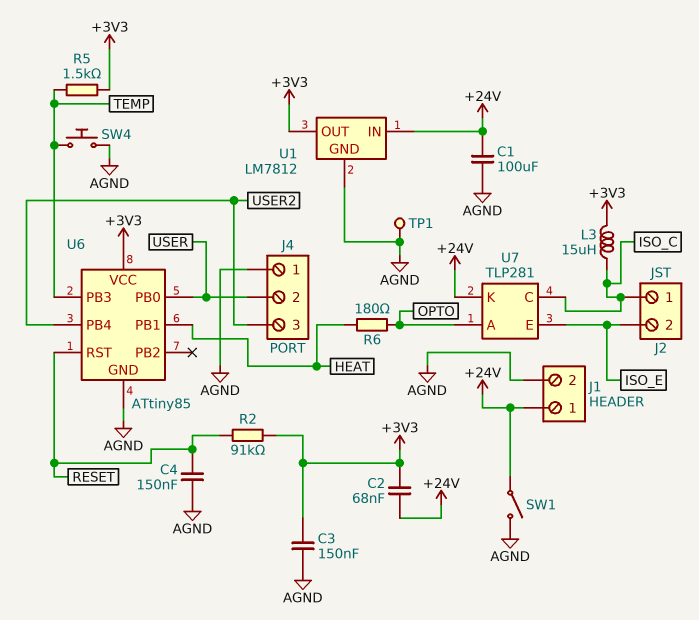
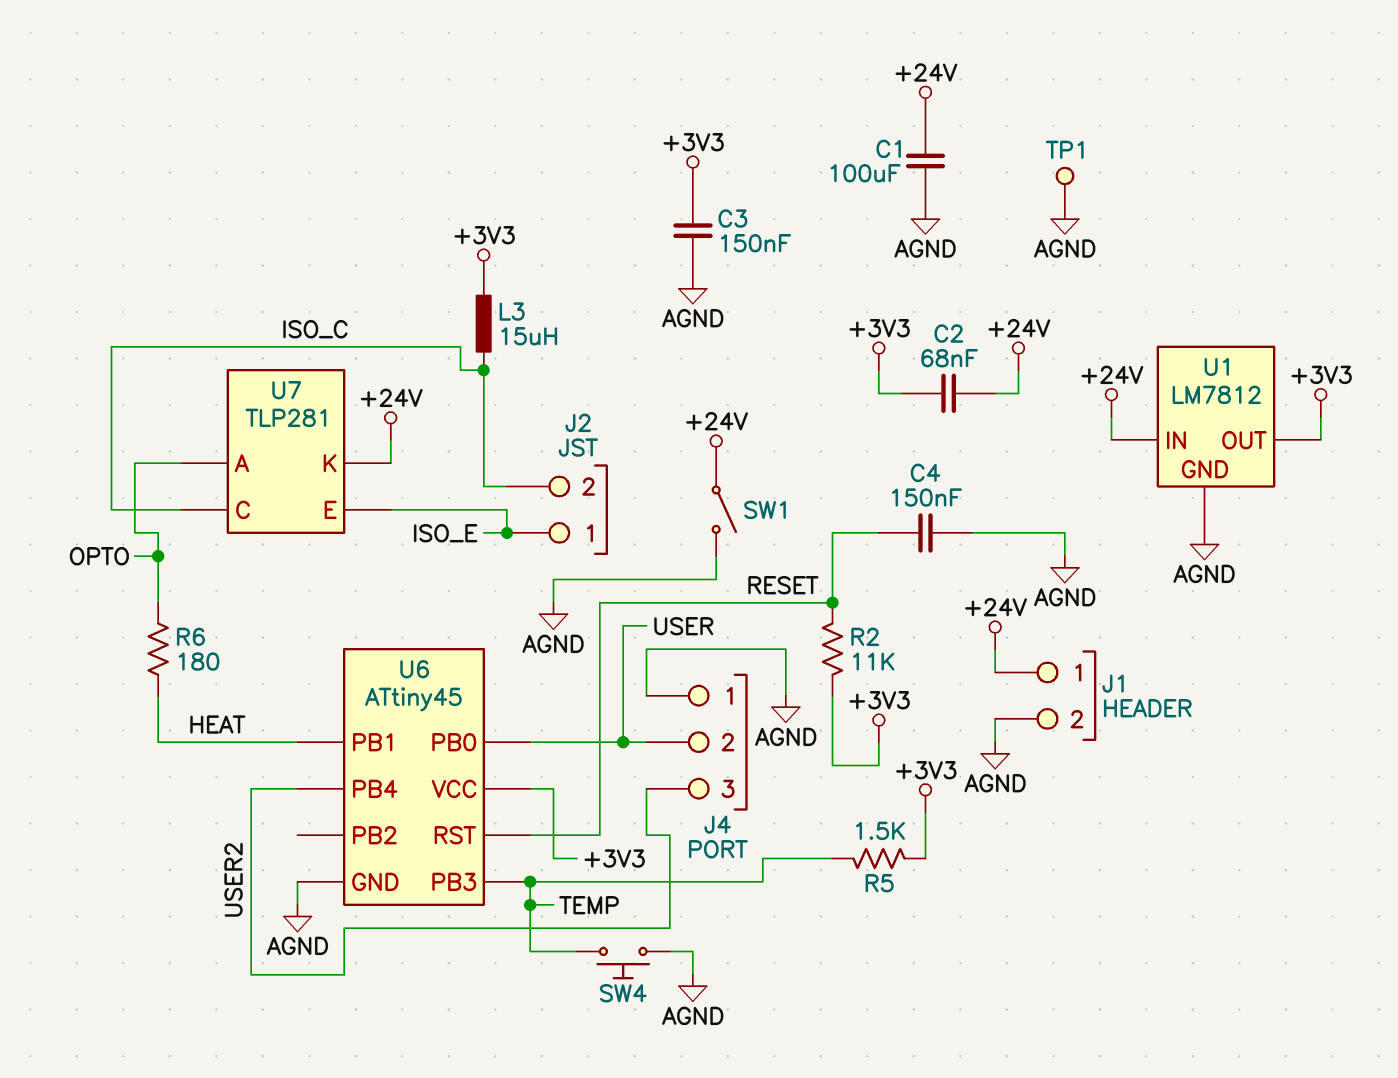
J2 pin 1: ISO_C -> ISO_E
J2 pin 2: ISO_E -> ISO_C
R2: 91k (+3V3, RESET) -> 11k (+3V3, RESET)
U6: ATtiny85 -> ATtiny45

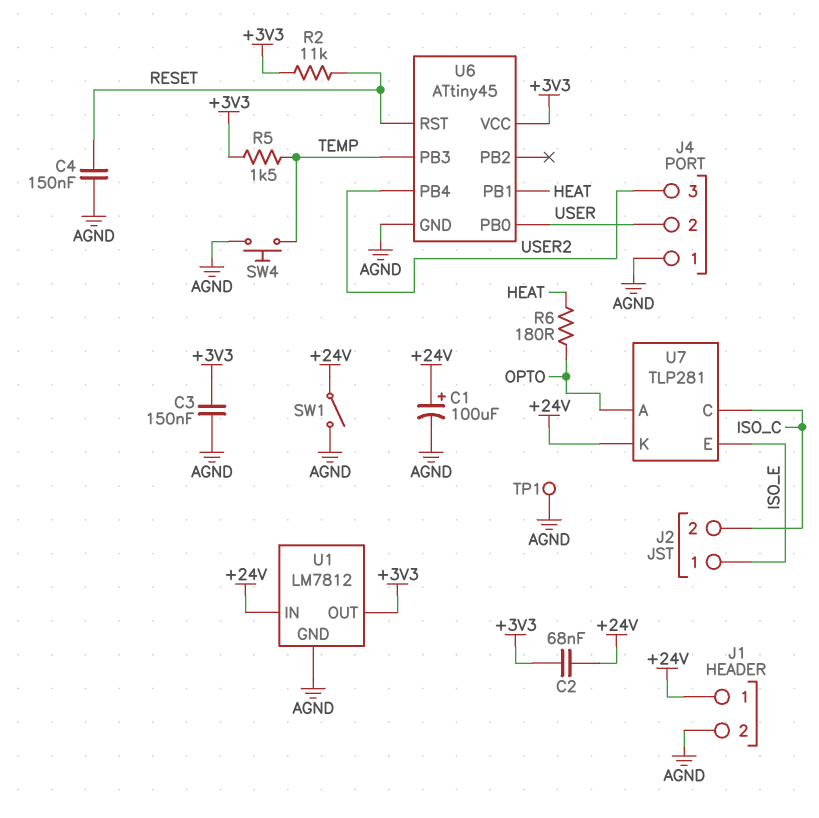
C1: 100uF (+24V, AGND) -> 100uF (plus +24V, minus AGND)
L3: 15uH (+3V3, ISO_C) -> none

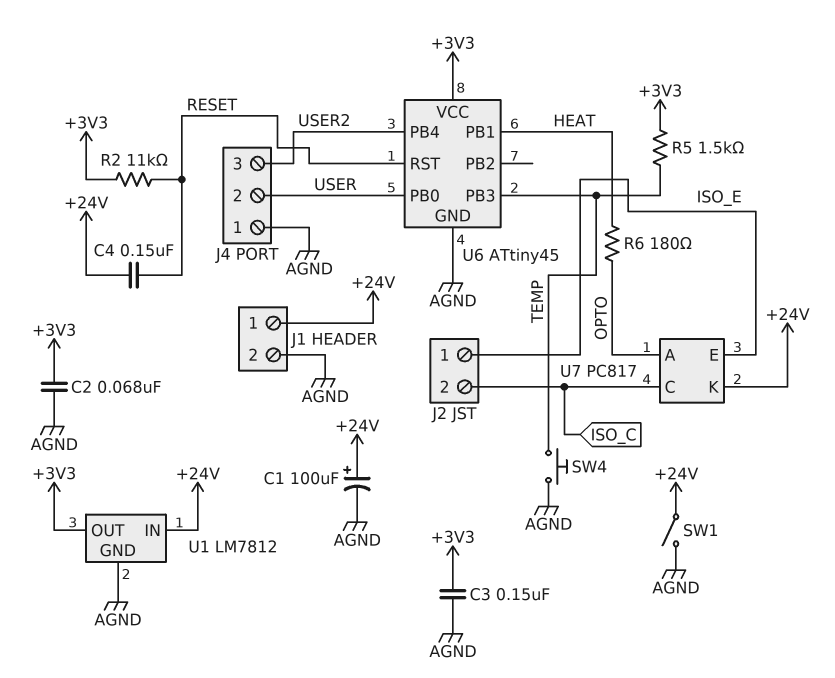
C2: 68nF (+3V3, +24V) -> 68nF (+3V3, AGND)
C4: 150nF (AGND, RESET) -> 150nF (+24V, RESET)
TP1: test point (AGND) -> none
U7: TLP281 -> PC817

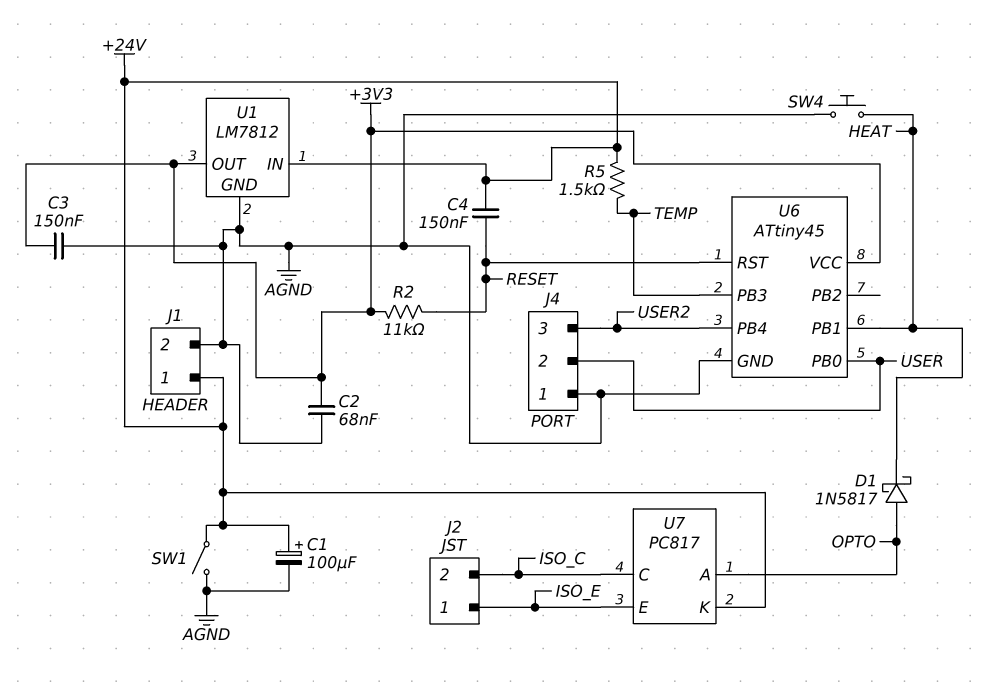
D1: none -> schottky 1N5817 (A OPTO, K HEAT)
R5: 1.5k (+3V3, TEMP) -> 1.5k (+24V, TEMP)
R6: 180 (HEAT, OPTO) -> none
SW4: button (AGND, TEMP) -> button (AGND, HEAT)

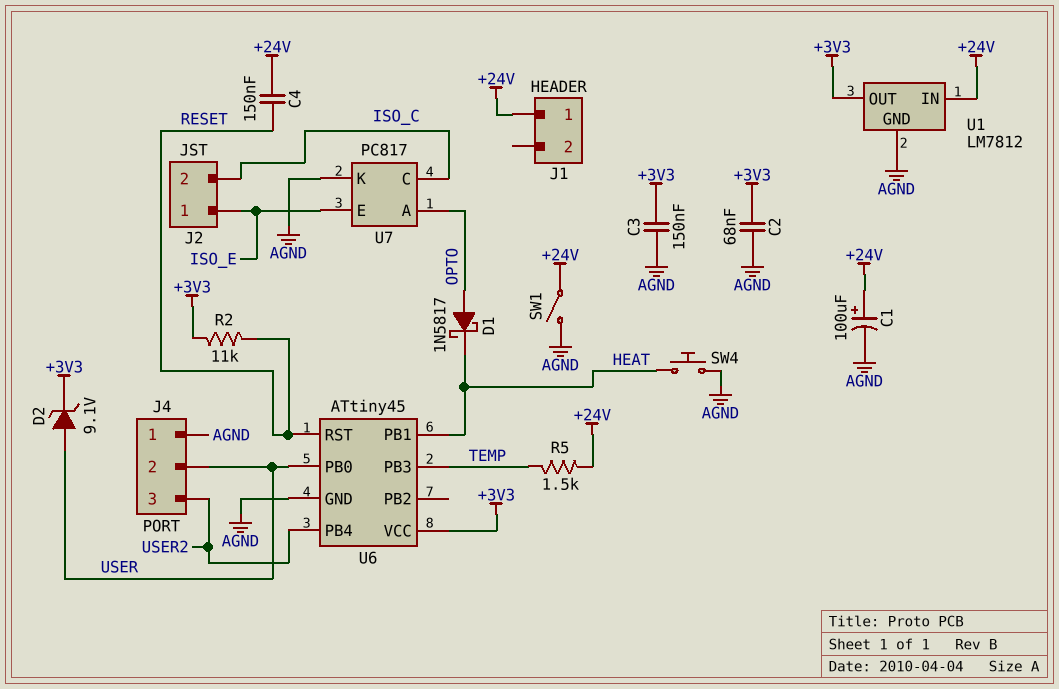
D2: none -> zener 9.1V (A USER, K +3V3)
J1 pin 2: AGND -> none
U7 pin K: +24V -> AGND

